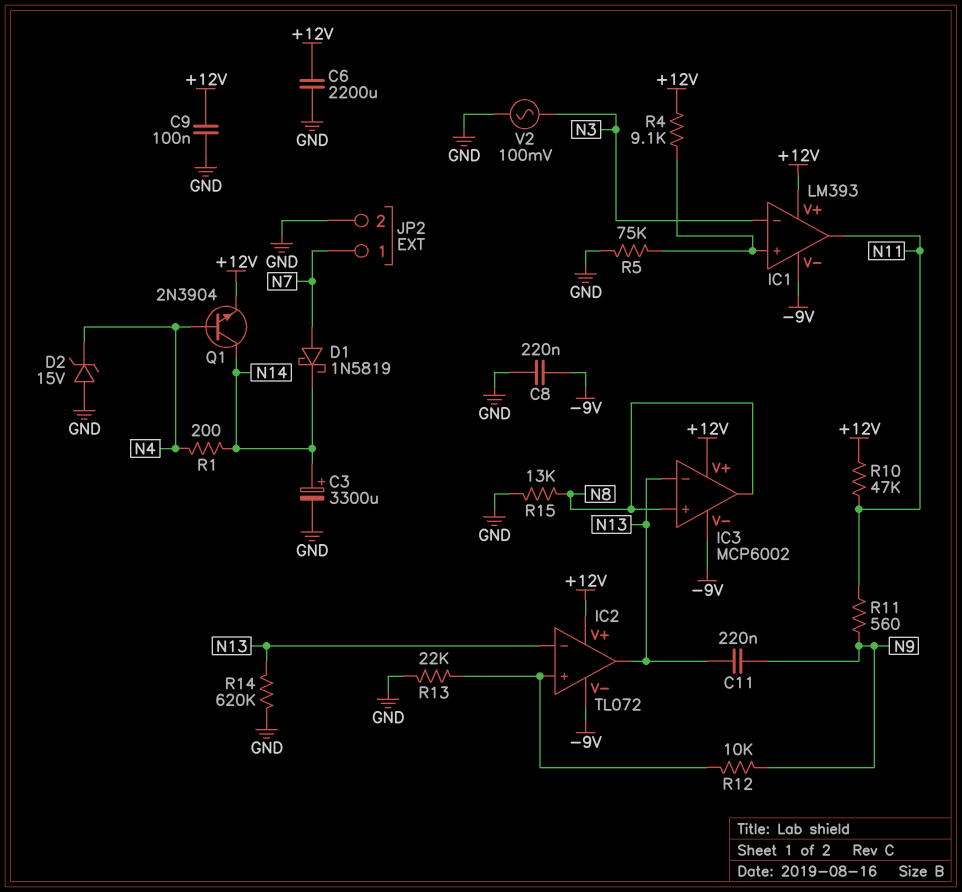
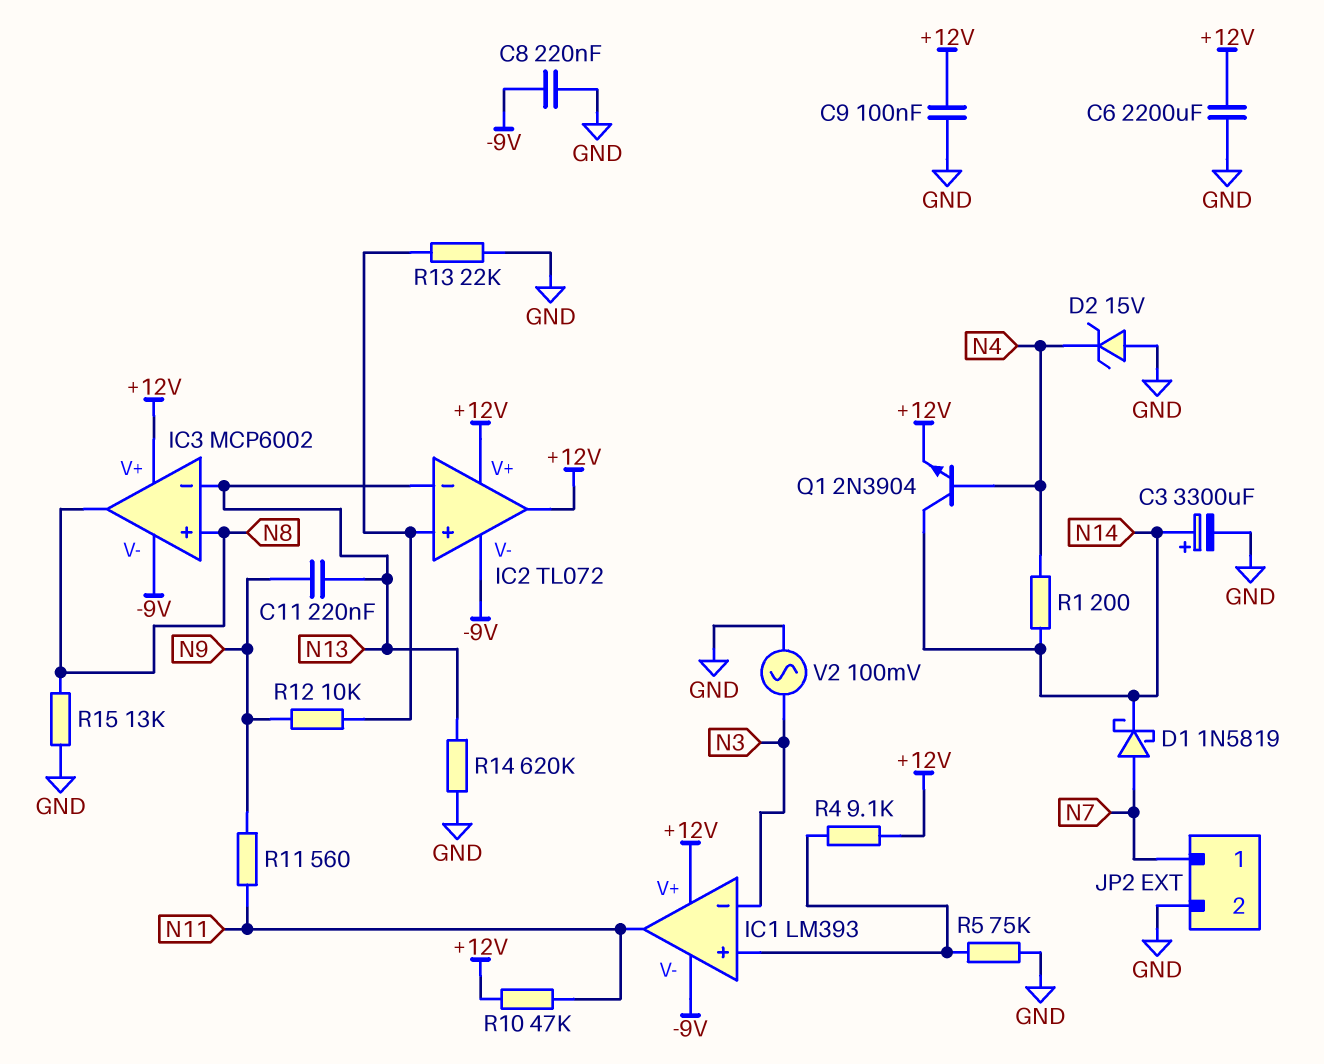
IC2 pin out: N13 -> +12V

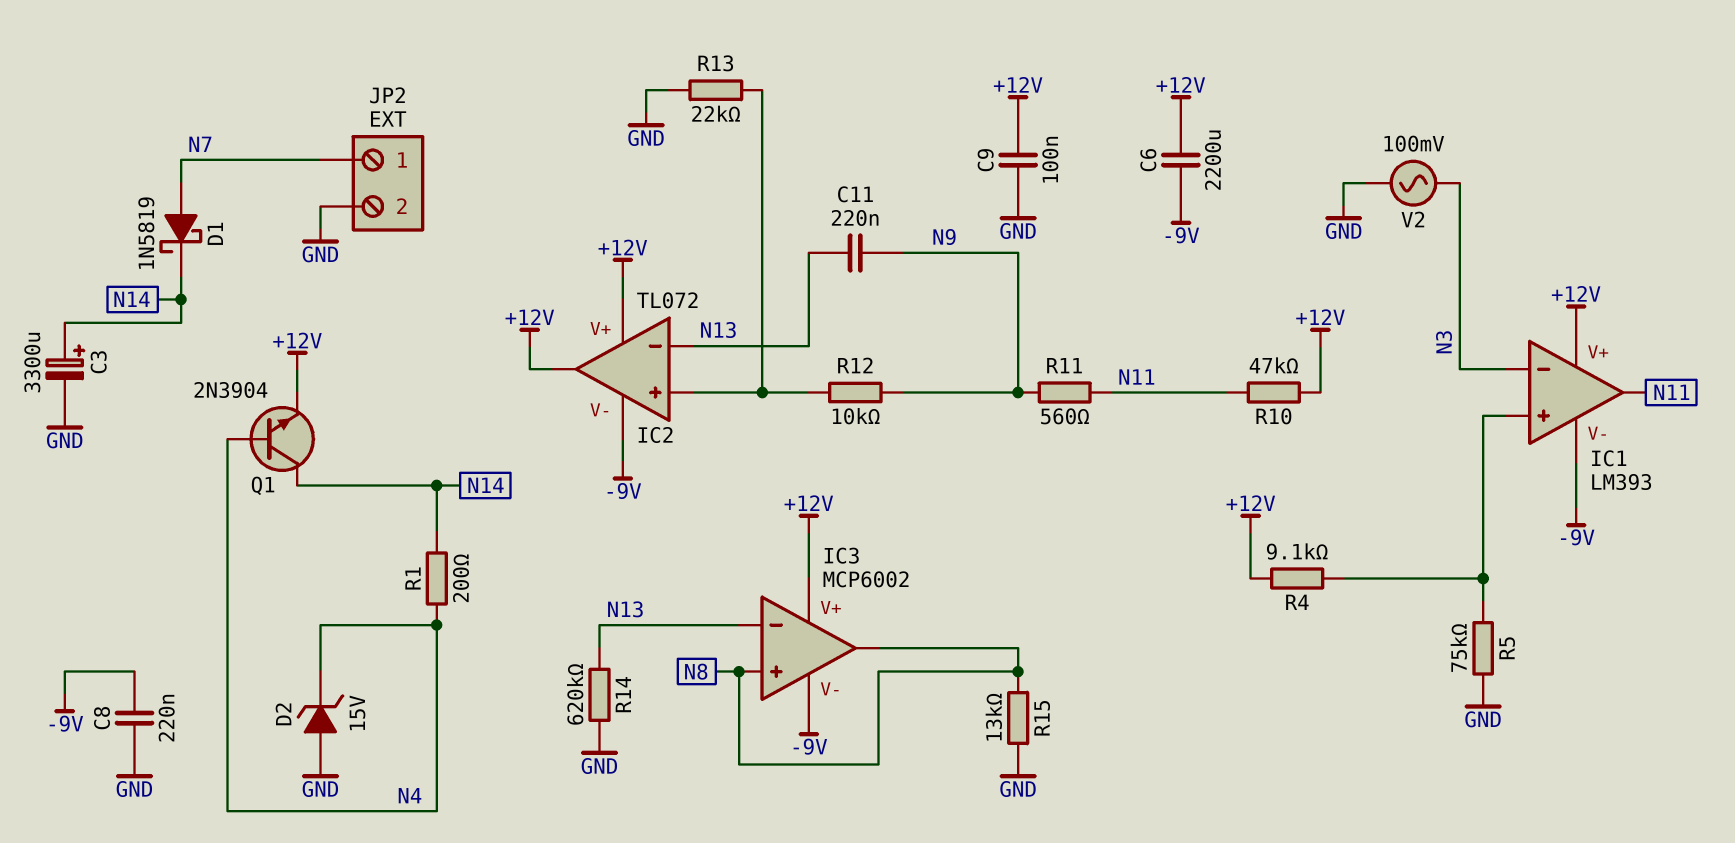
C6: 2200uF (+12V, GND) -> 2200uF (+12V, -9V)

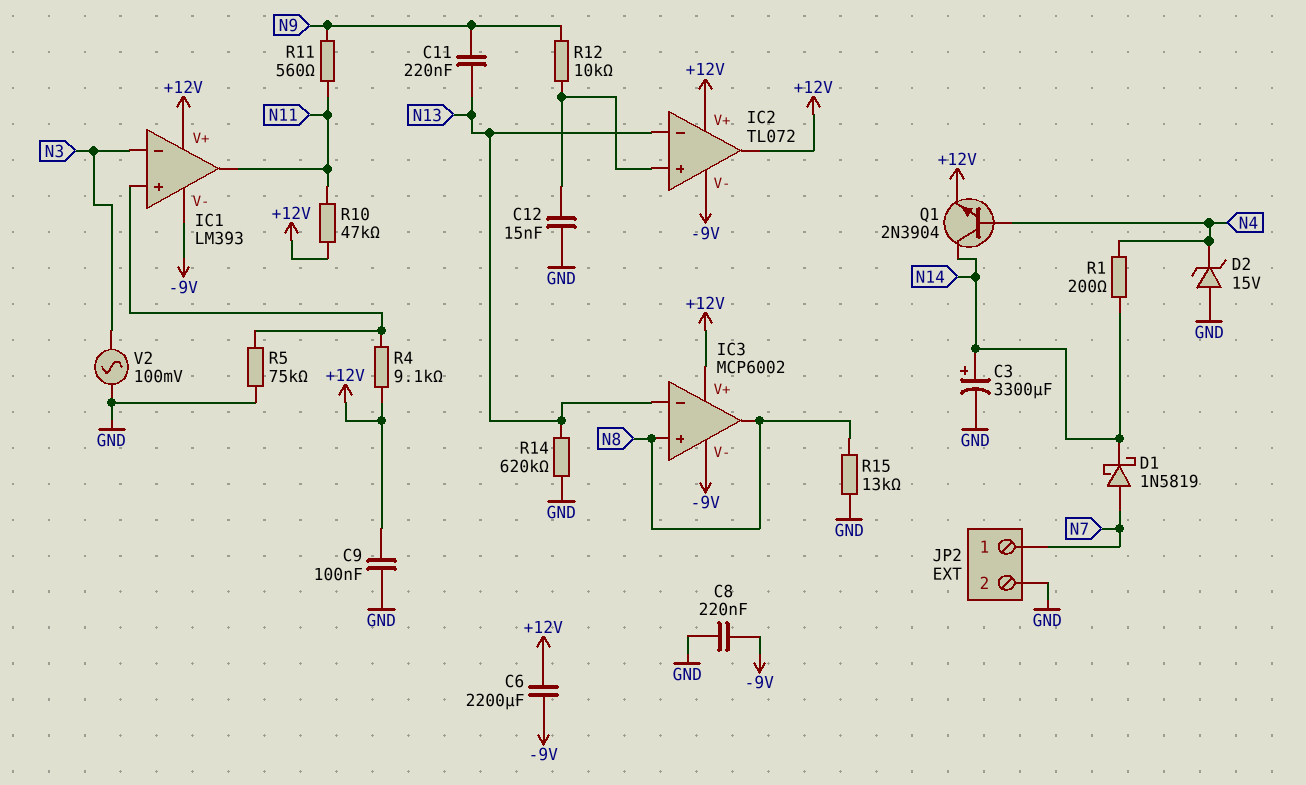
C12: none -> 15nF (GND, IC2/in+)
R13: 22k (GND, IC2/in+) -> none

